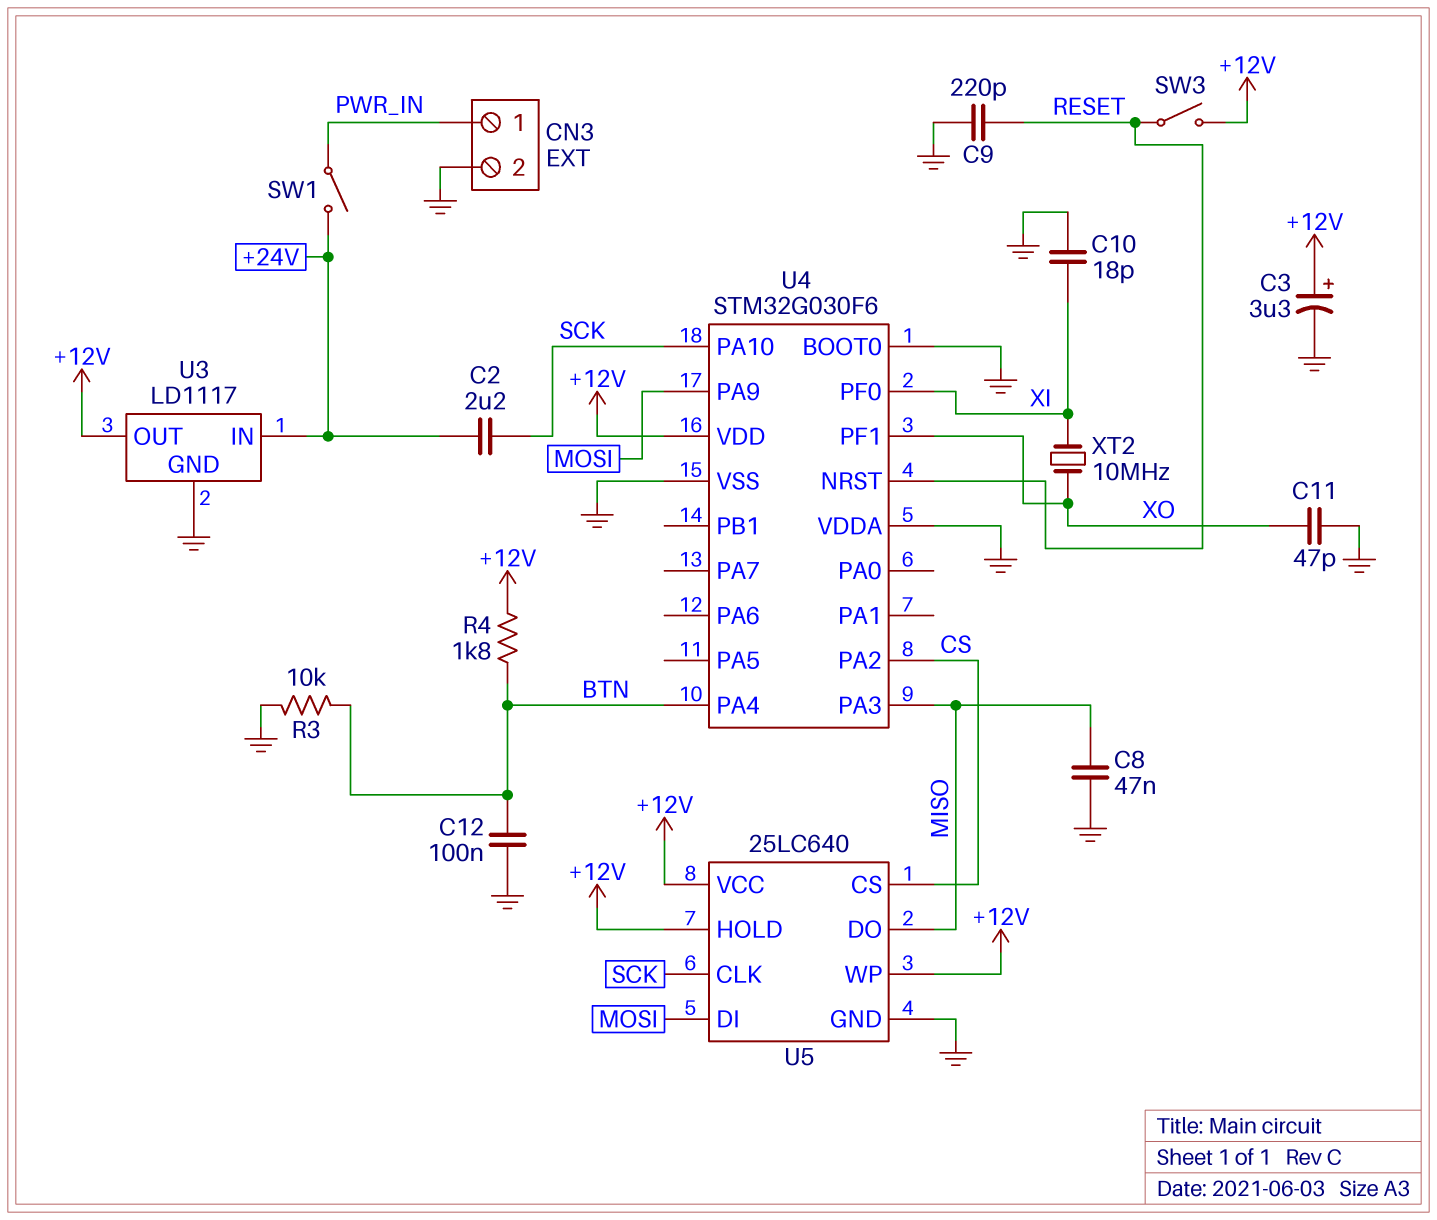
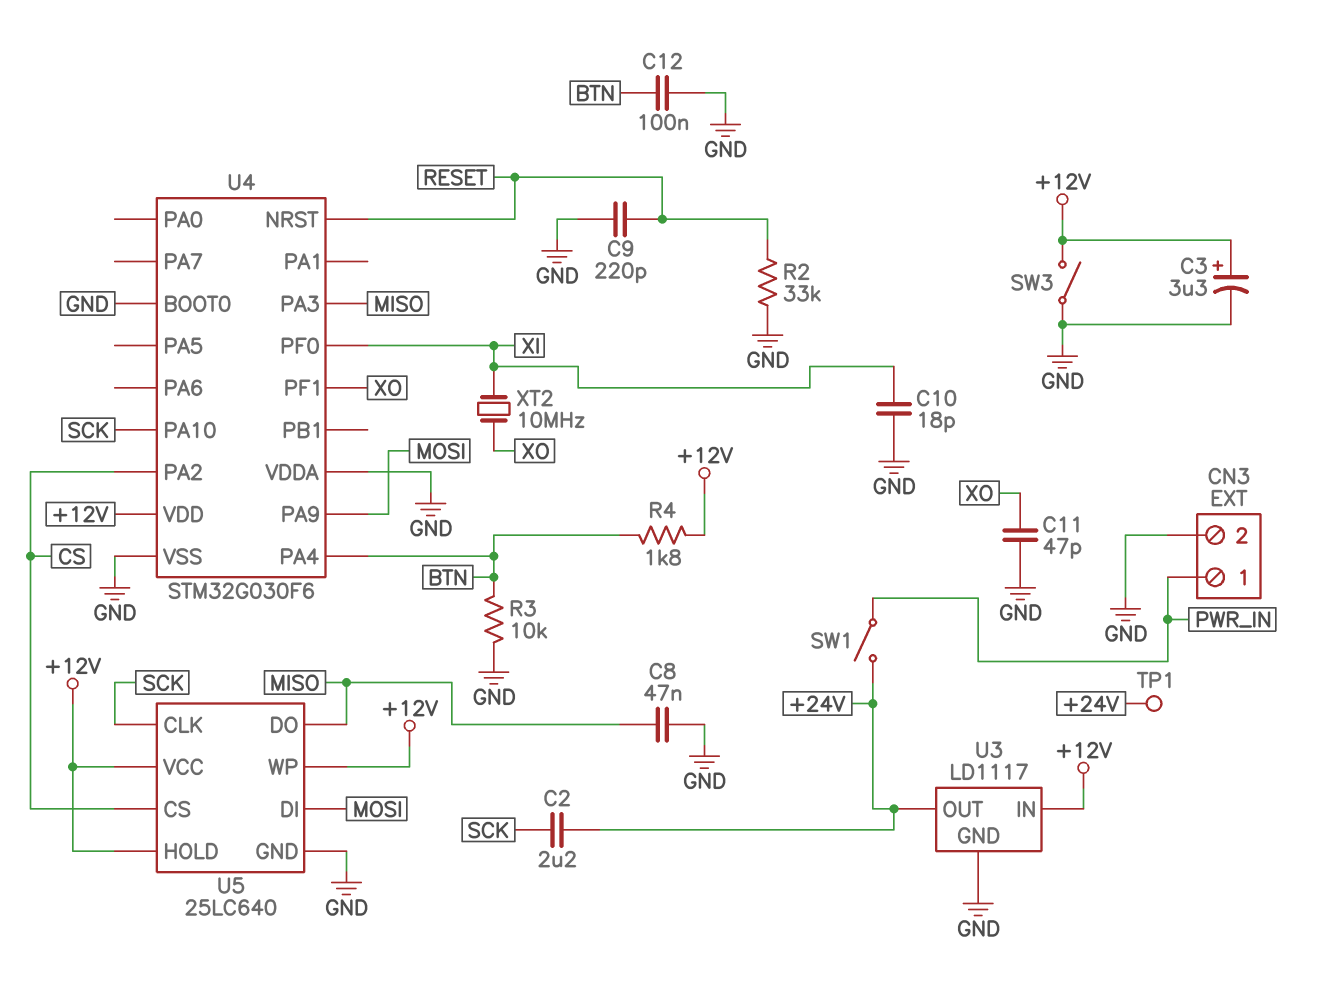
R2: none -> 33k (GND, RESET)
SW3: switch (+12V, RESET) -> switch (+12V, GND)
TP1: none -> test point (+24V)
U3 pin IN: +24V -> +12V
U3 pin OUT: +12V -> +24V

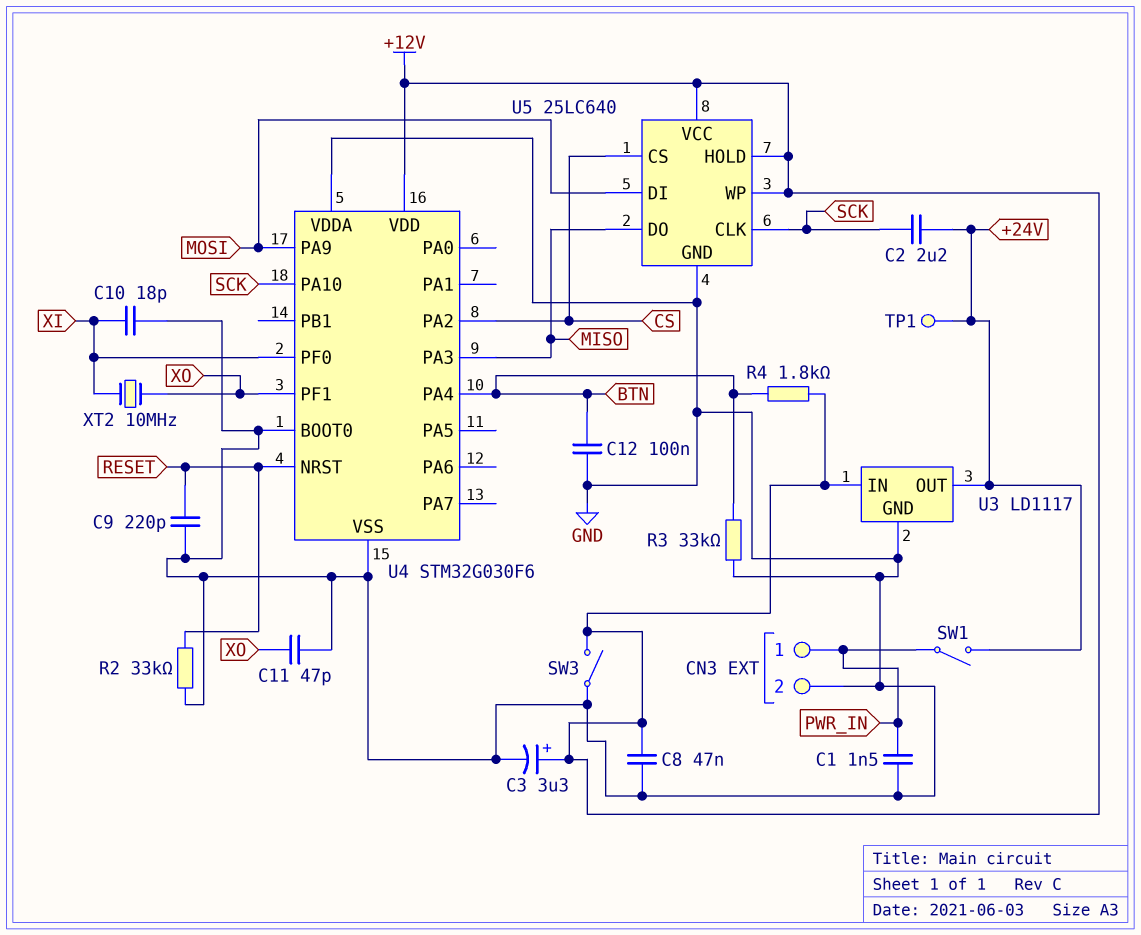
C1: none -> 1.5nF (GND, PWR_IN)
C8: 47nF (GND, MISO) -> 47nF (+12V, GND)
R3: 10k (BTN, GND) -> 33k (BTN, GND)

